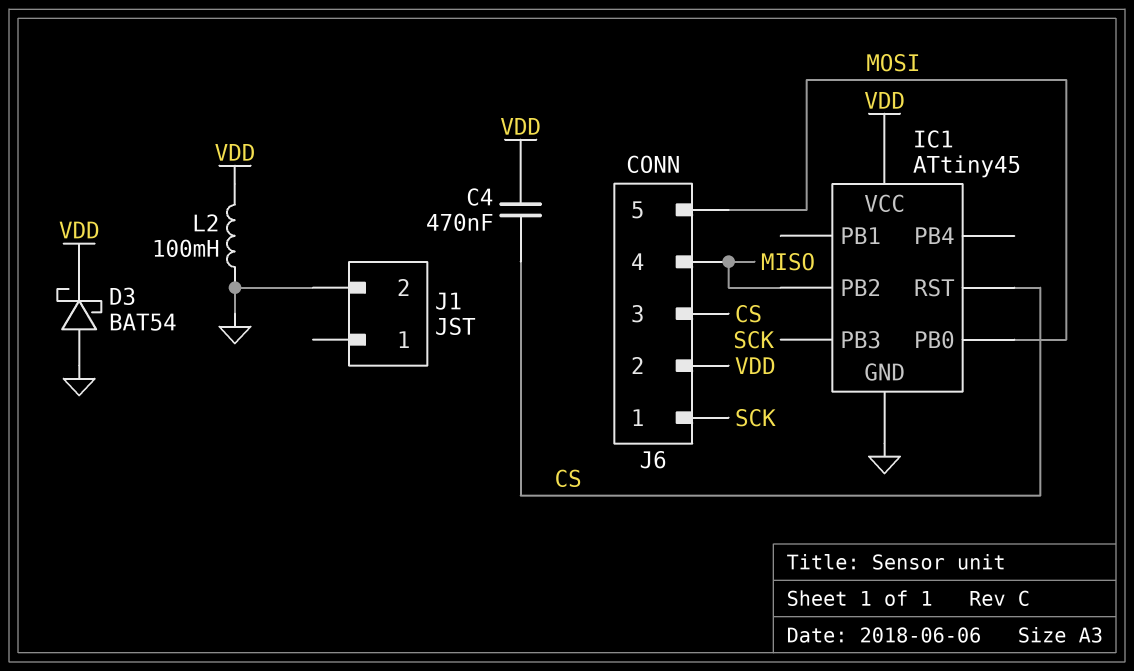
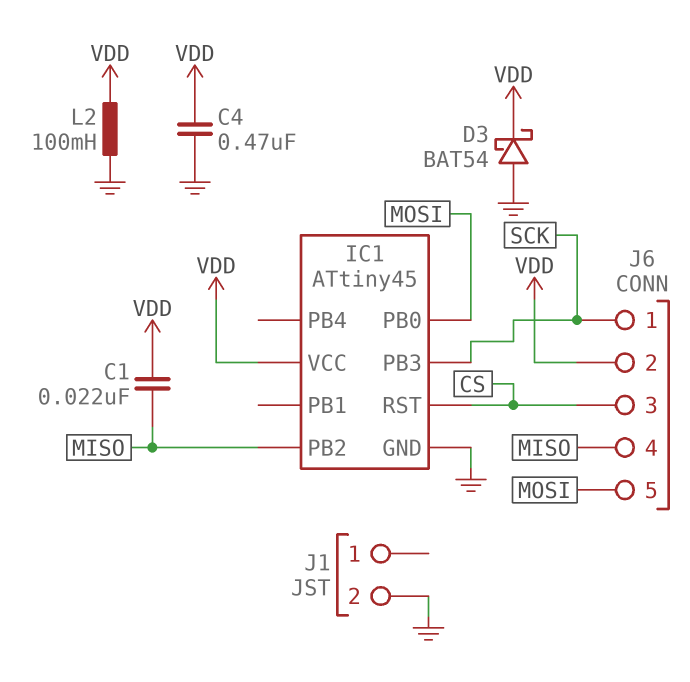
C1: none -> 22nF (MISO, VDD)
C4: 470nF (CS, VDD) -> 470nF (GND, VDD)

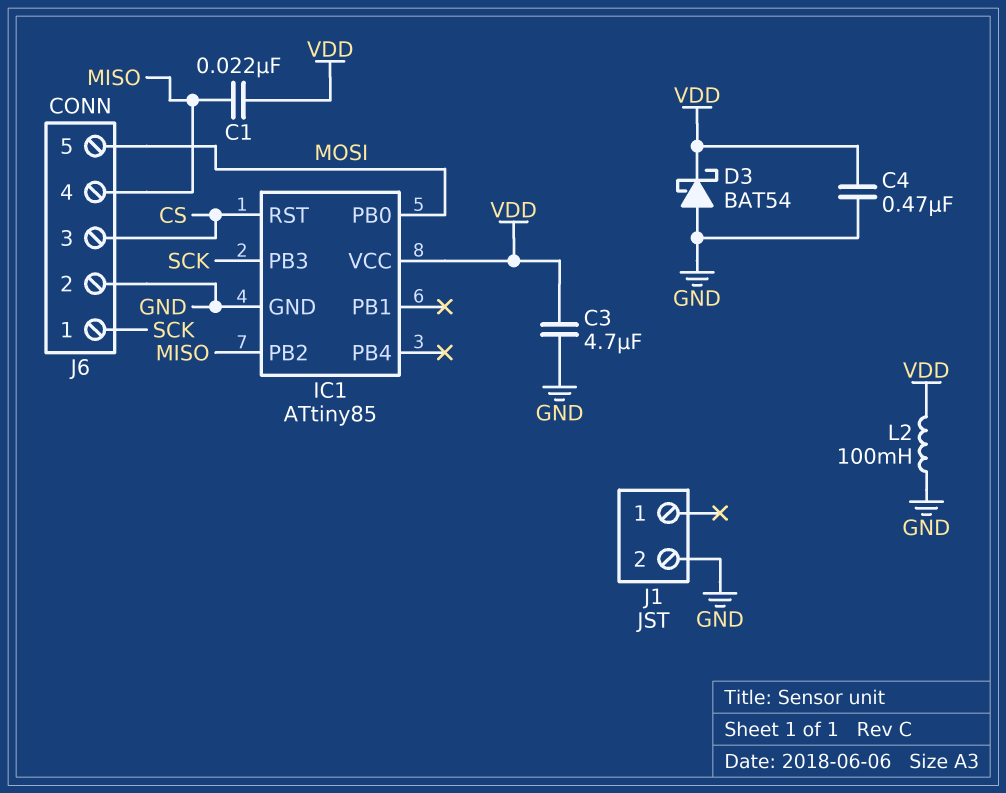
C3: none -> 4.7uF (GND, VDD)
IC1: ATtiny45 -> ATtiny85
J6 pin 2: VDD -> GND

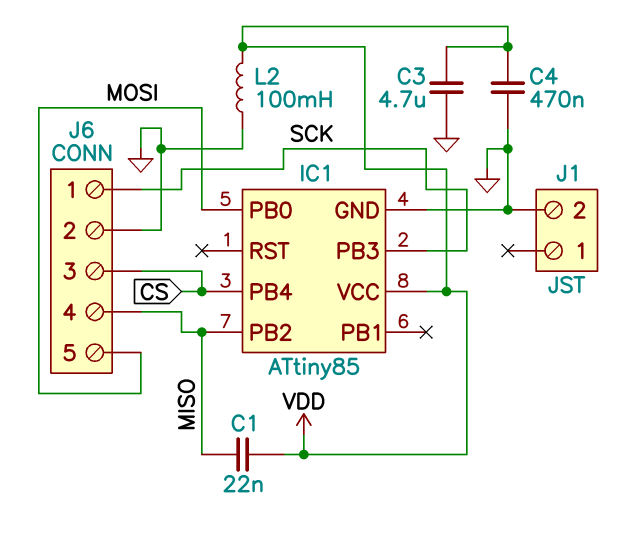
D3: schottky BAT54 (A GND, K VDD) -> none
IC1 pin PB4: none -> CS
IC1 pin RST: CS -> none

